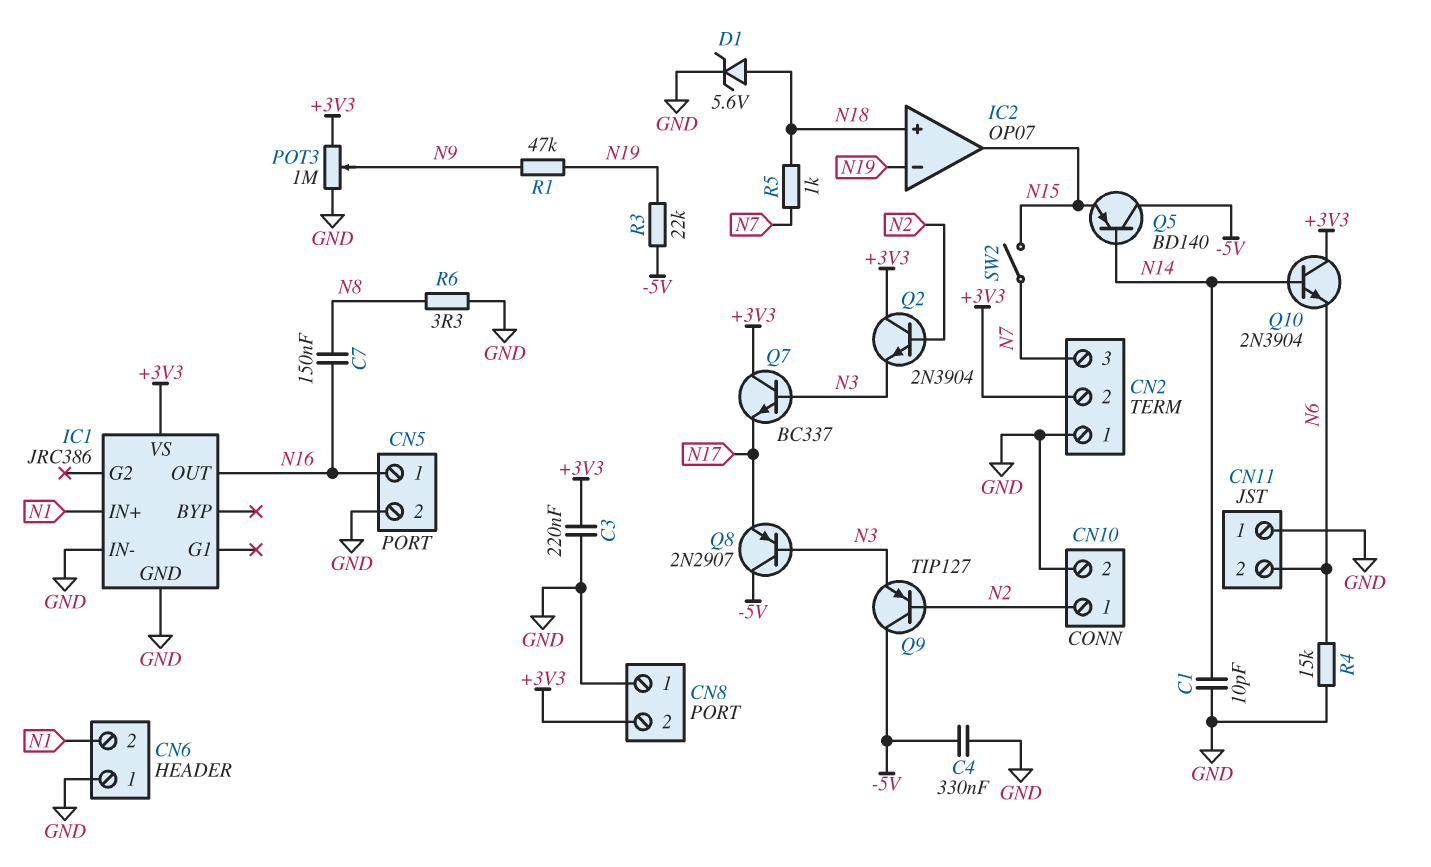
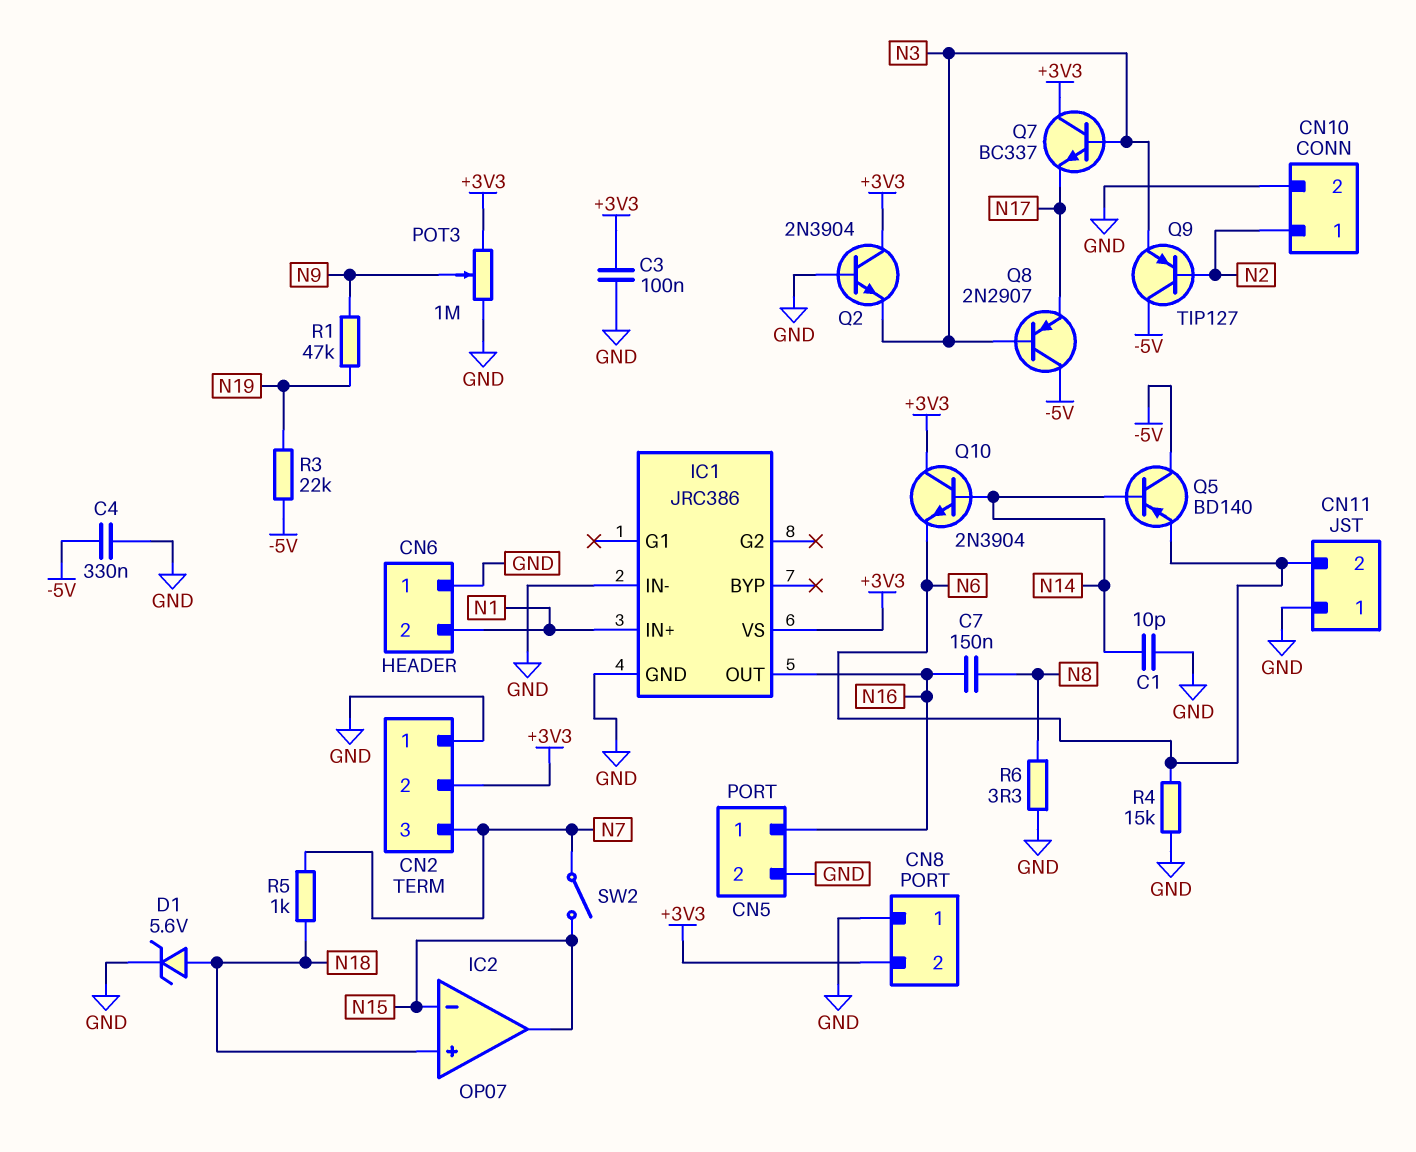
C3: 220nF (+3V3, GND) -> 100nF (+3V3, GND)
IC2 pin in-: N19 -> N15
Q2: NPN 2N3904 (B N2, C +3V3, E N3) -> NPN 2N3904 (B GND, C +3V3, E N3)
Q5: PNP BD140 (B N14, C -5V, E N15) -> PNP BD140 (B N14, C -5V, E N6)

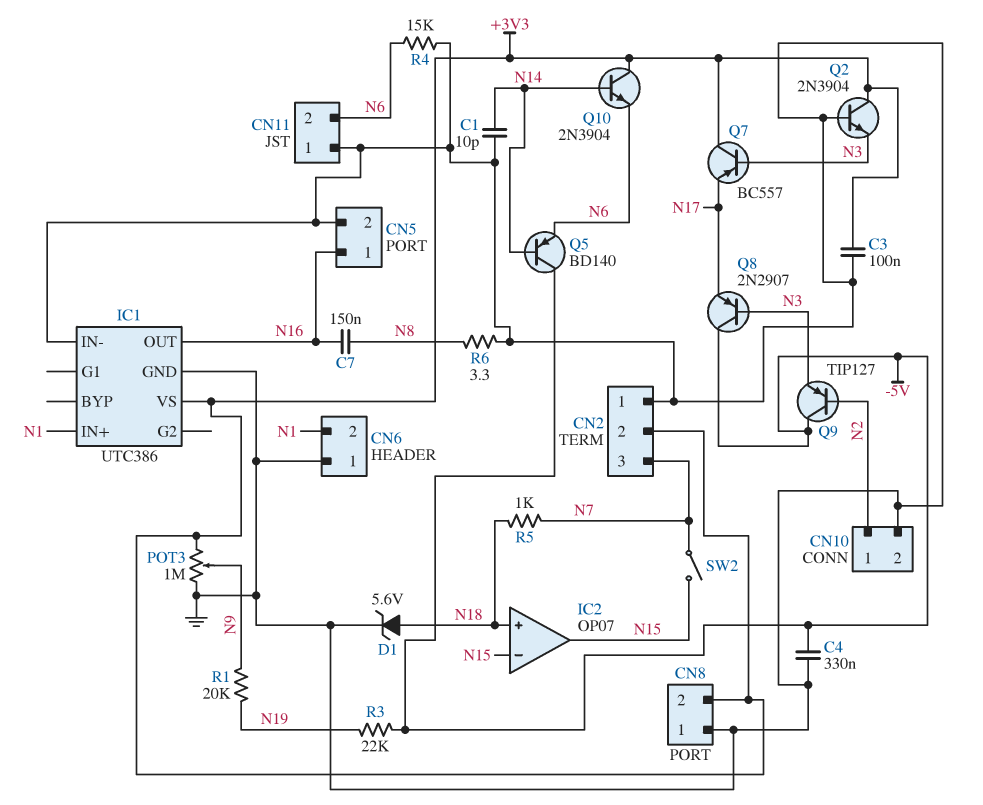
IC1: JRC386 -> UTC386
Q7: NPN BC337 (B N3, C +3V3, E N17) -> PNP BC557 (B N3, C +3V3, E N17)
R1: 47k (N9, N19) -> 20k (N9, N19)

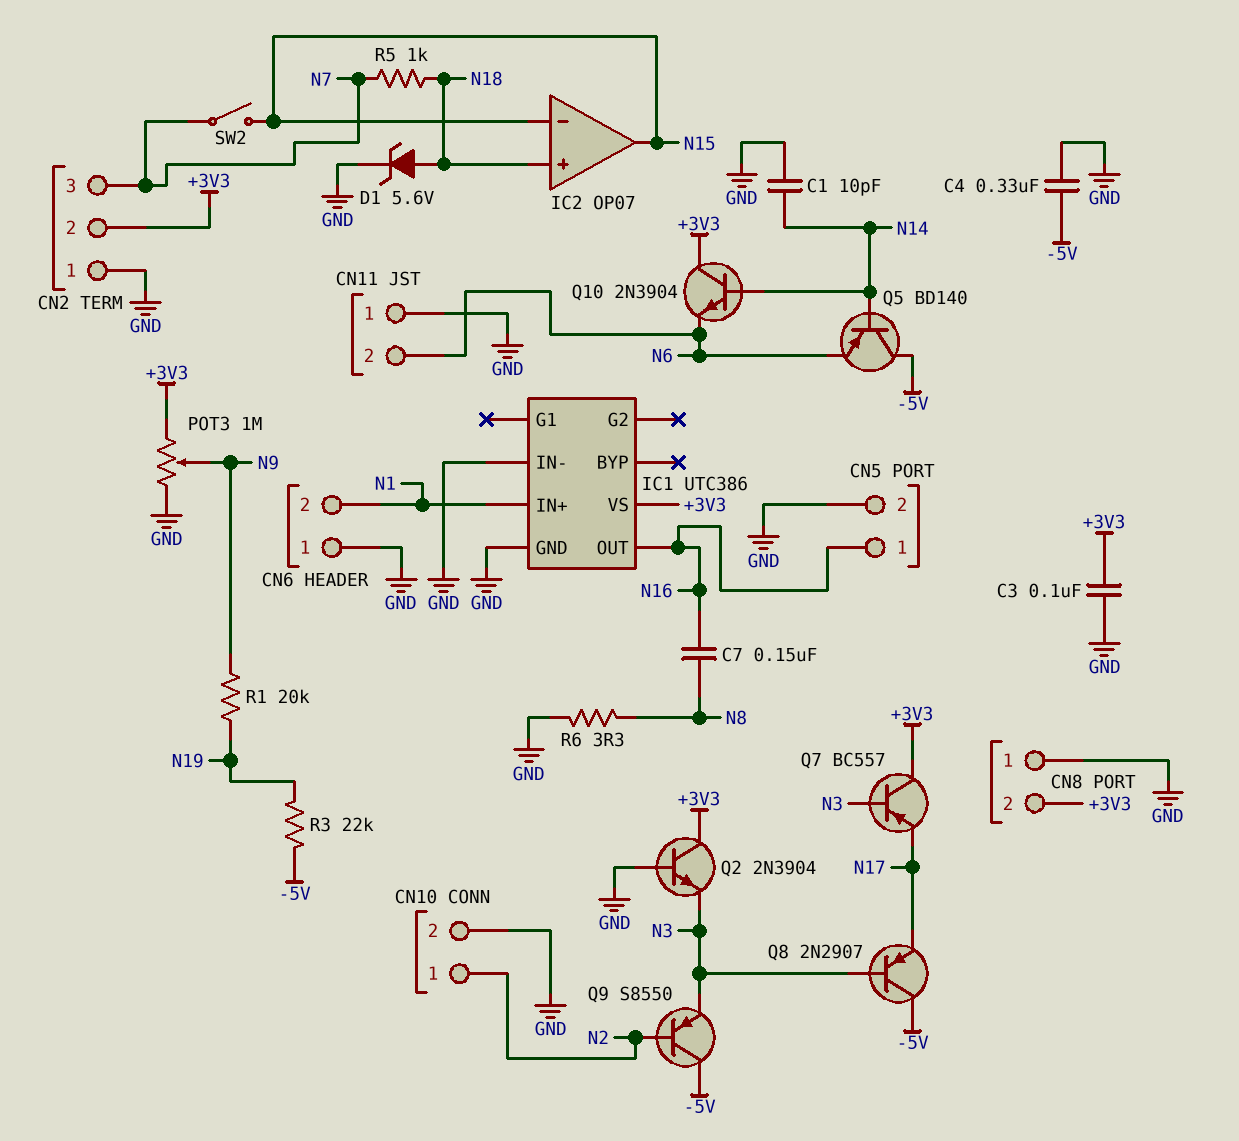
Q9: PNP TIP127 (B N2, C -5V, E N3) -> PNP S8550 (B N2, C -5V, E N3)
R4: 15k (GND, N6) -> none

